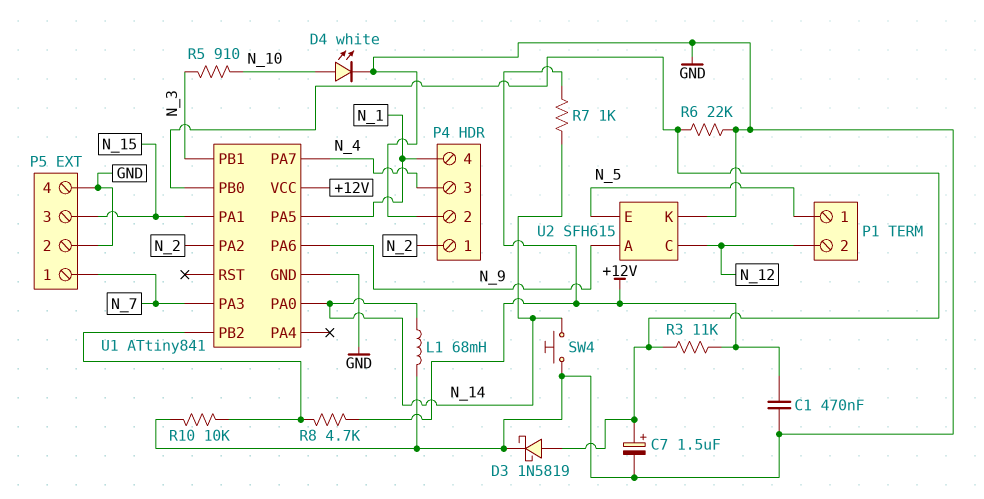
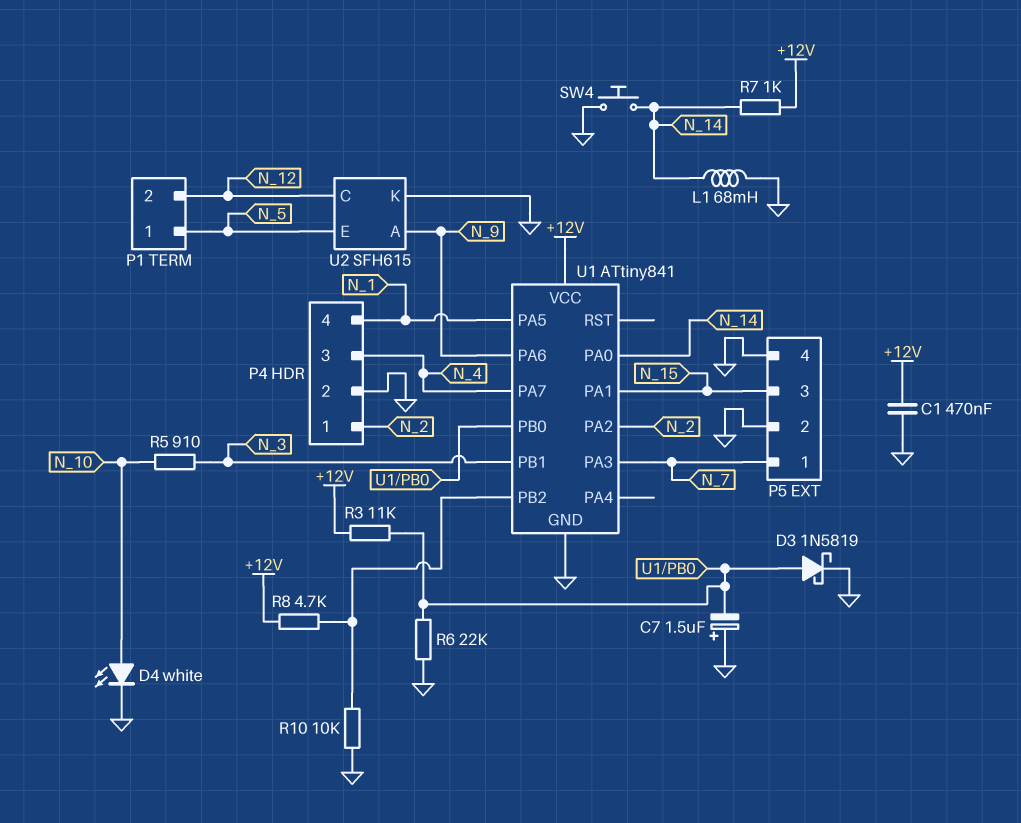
C7: 1.5uF (plus U1/PB0, minus GND) -> 1.5uF (plus GND, minus U1/PB0)

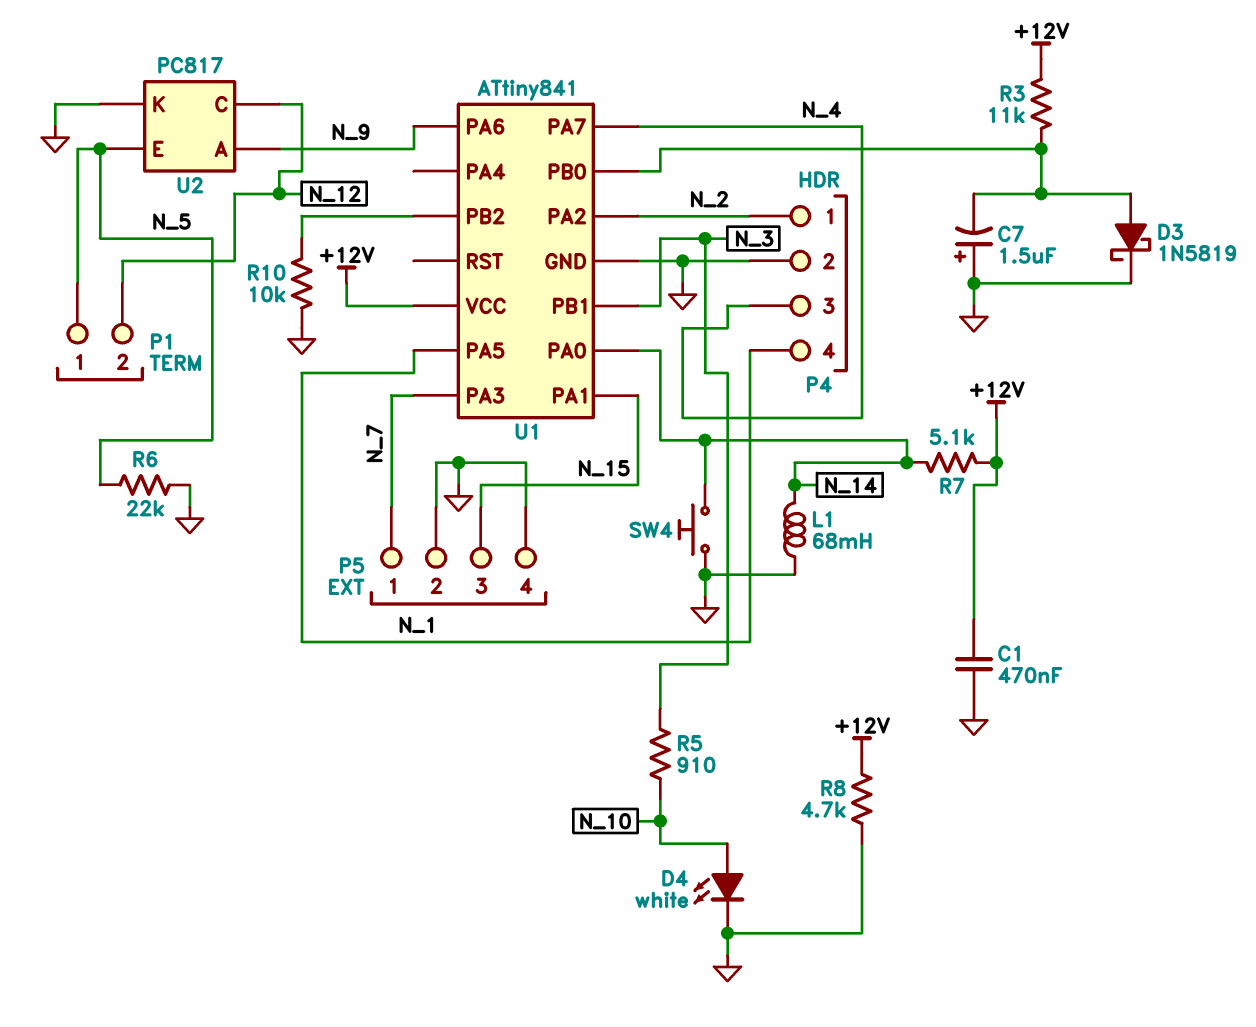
R6: 22k (GND, U1/PB0) -> 22k (GND, N_5)
R7: 1k (+12V, N_14) -> 5.1k (+12V, N_14)
R8: 4.7k (+12V, U1/PB2) -> 4.7k (+12V, GND)
U2: SFH615 -> PC817

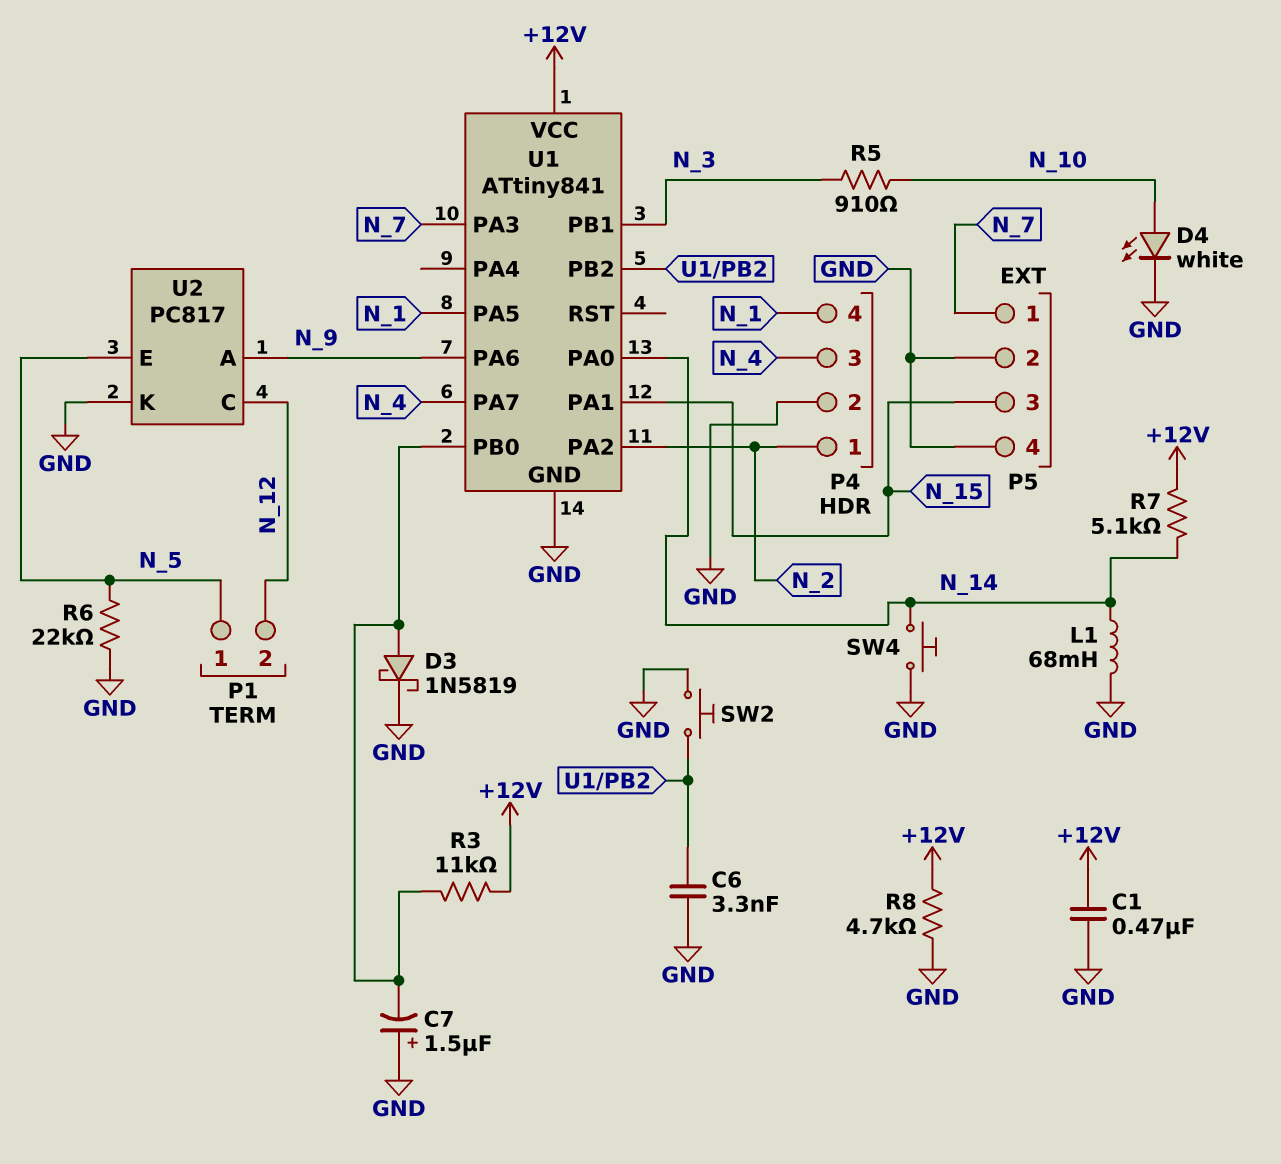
C6: none -> 3.3nF (GND, U1/PB2)
R10: 10k (GND, U1/PB2) -> none
SW2: none -> button (GND, U1/PB2)

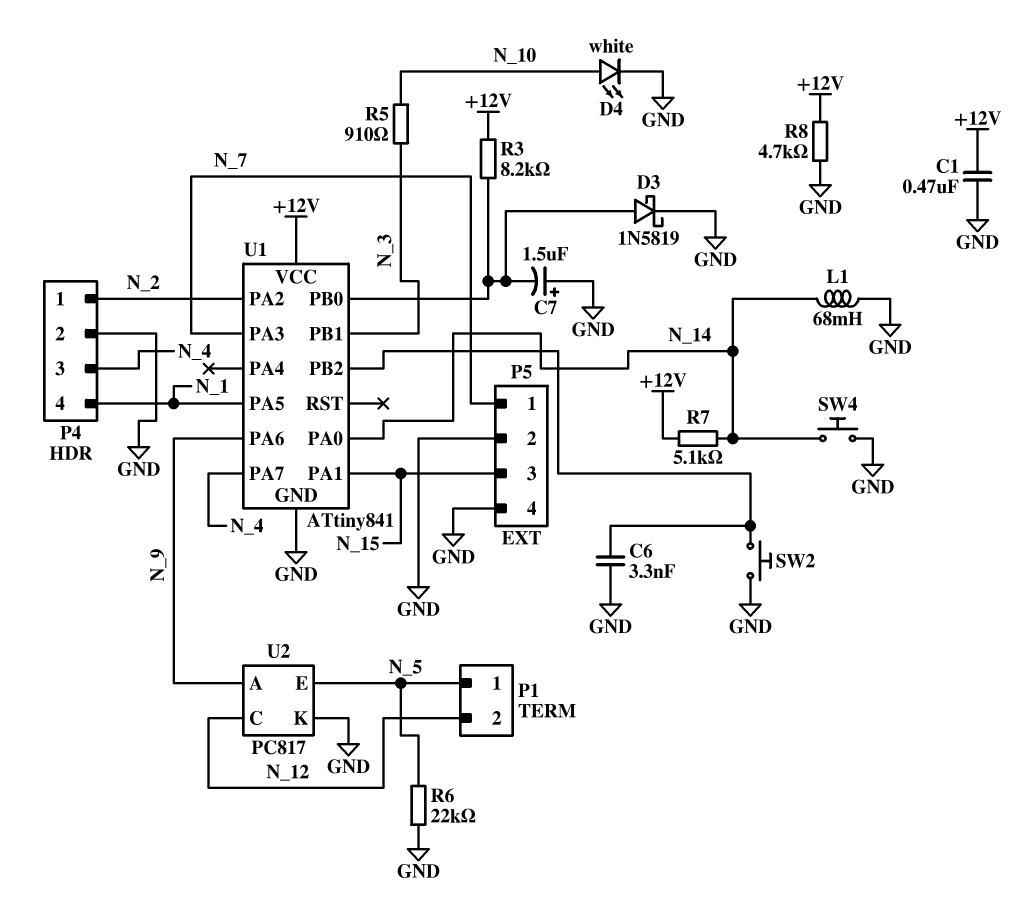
R3: 11k (+12V, U1/PB0) -> 8.2k (+12V, U1/PB0)

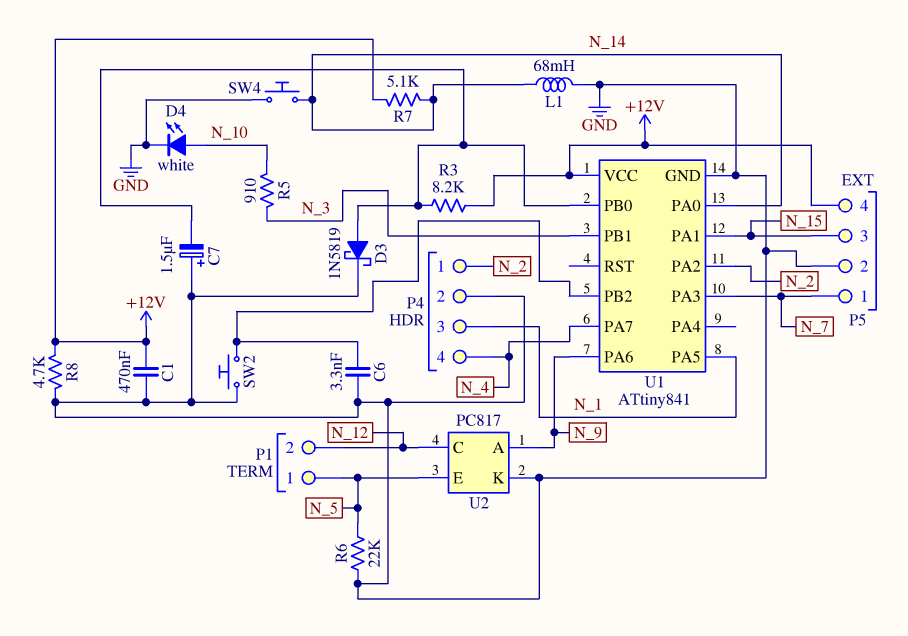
P4 pin 3: N_4 -> N_1
P4 pin 4: N_1 -> N_4
P5 pin 4: GND -> +12V

